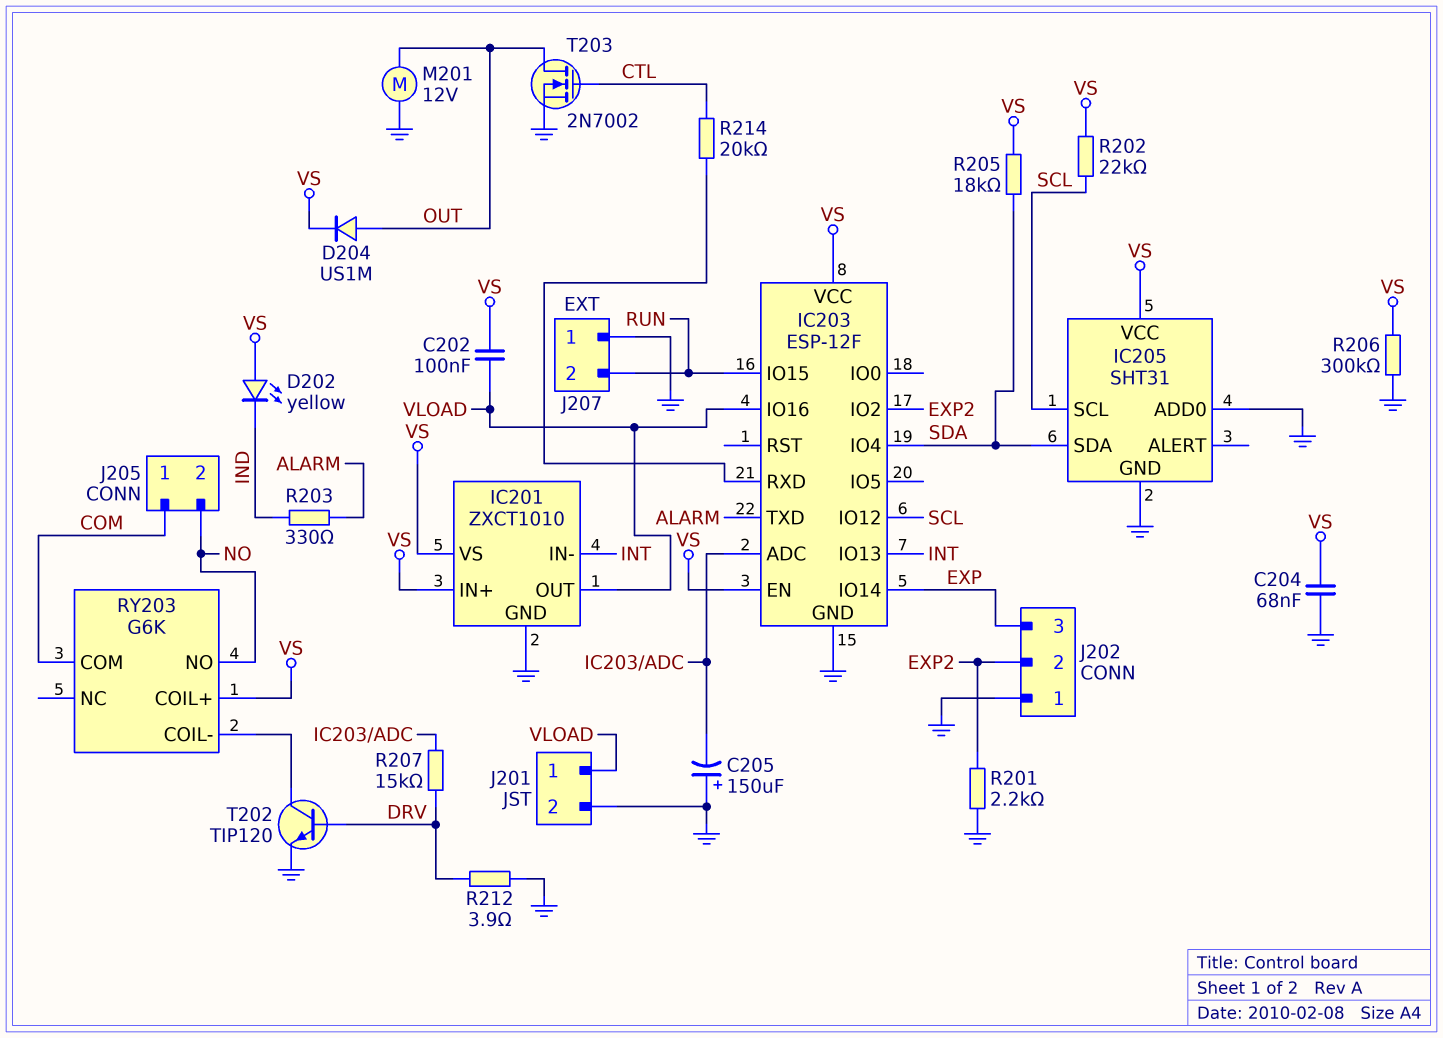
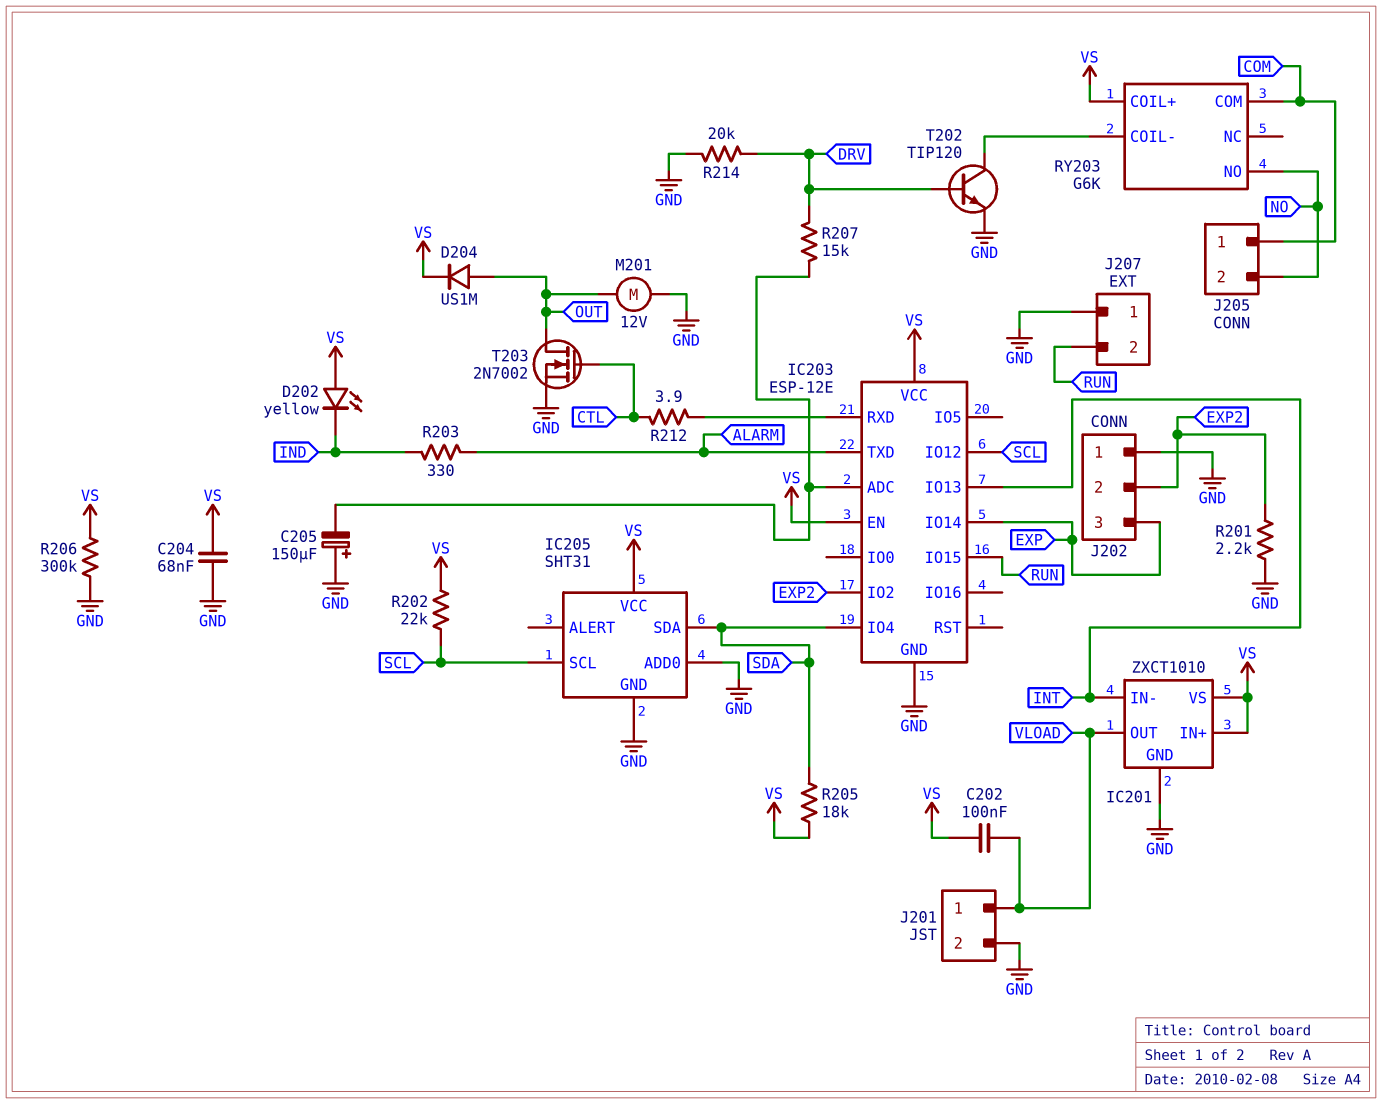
IC203: ESP-12F -> ESP-12E
IC203 pin IO16: VLOAD -> none
R212: 3.9 (DRV, GND) -> 3.9 (CTL, IC203/RXD)
R214: 20k (CTL, IC203/RXD) -> 20k (DRV, GND)

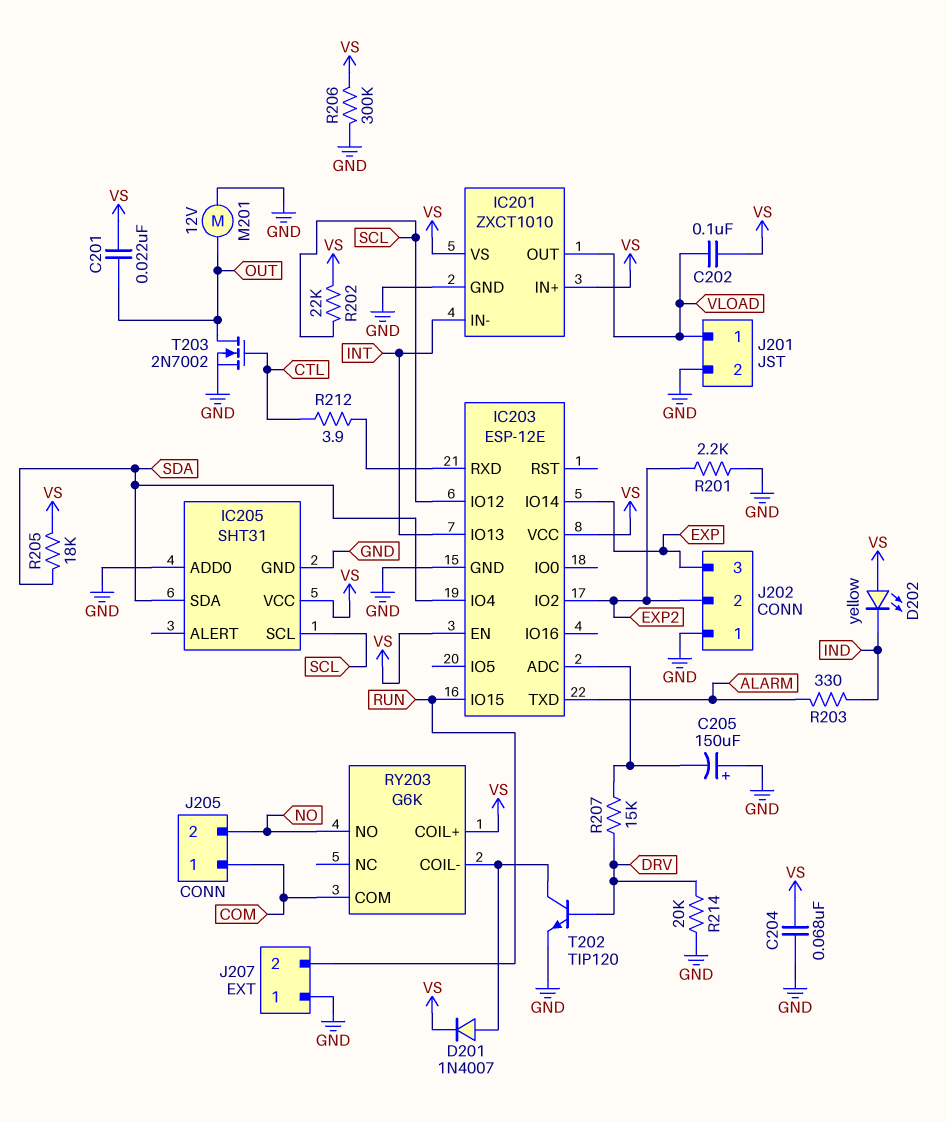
C201: none -> 22nF (OUT, VS)
D201: none -> diode 1N4007 (A RY203/COIL-, K VS)
D204: diode US1M (A OUT, K VS) -> none

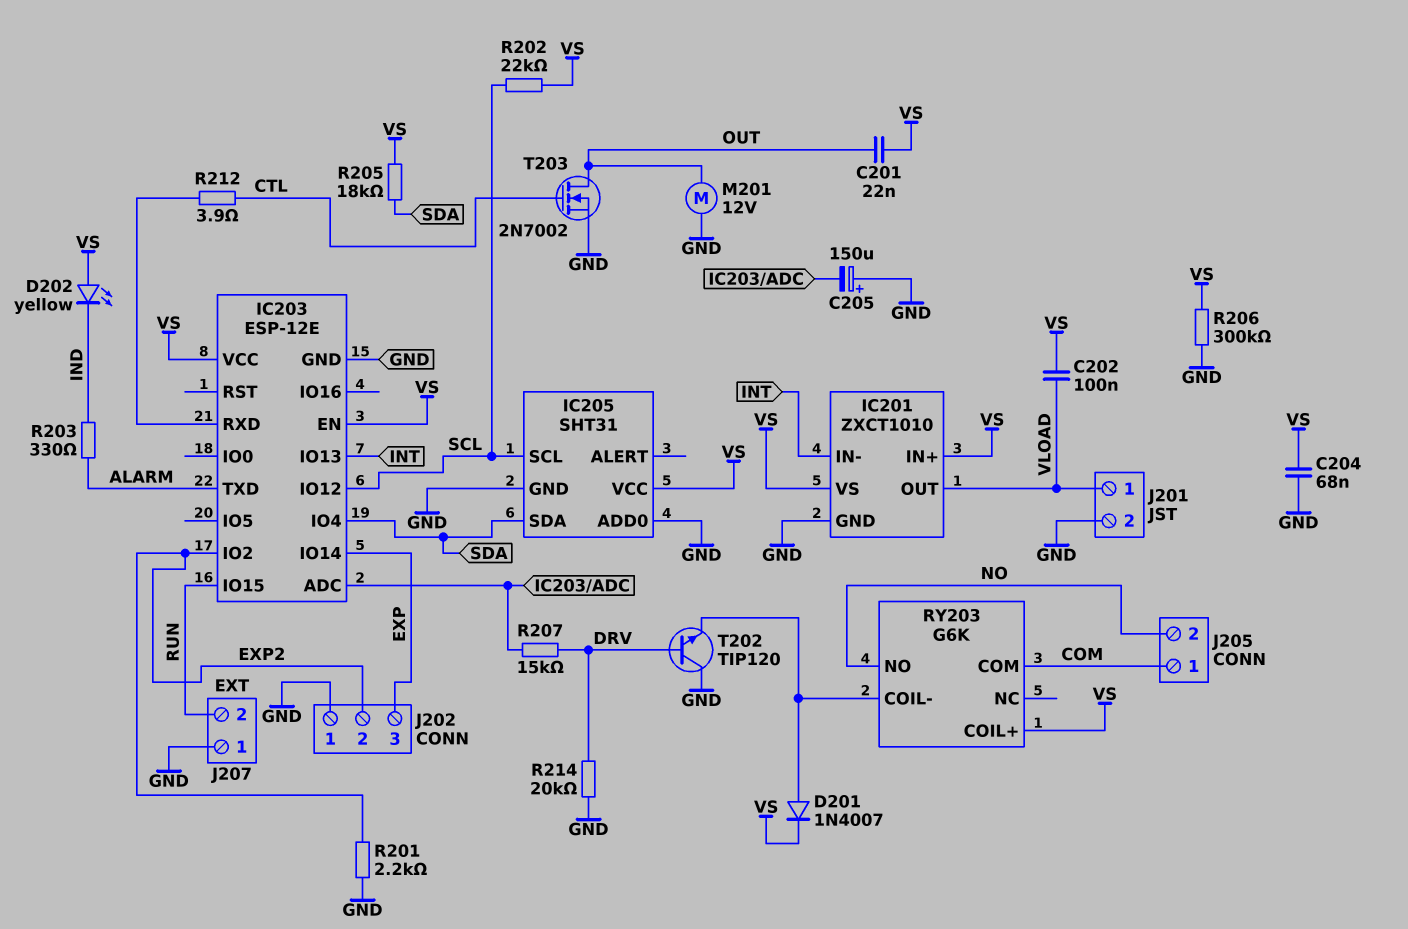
T202: NPN TIP120 (B DRV, C RY203/COIL-, E GND) -> NPN TIP120 (B DRV, C GND, E RY203/COIL-)

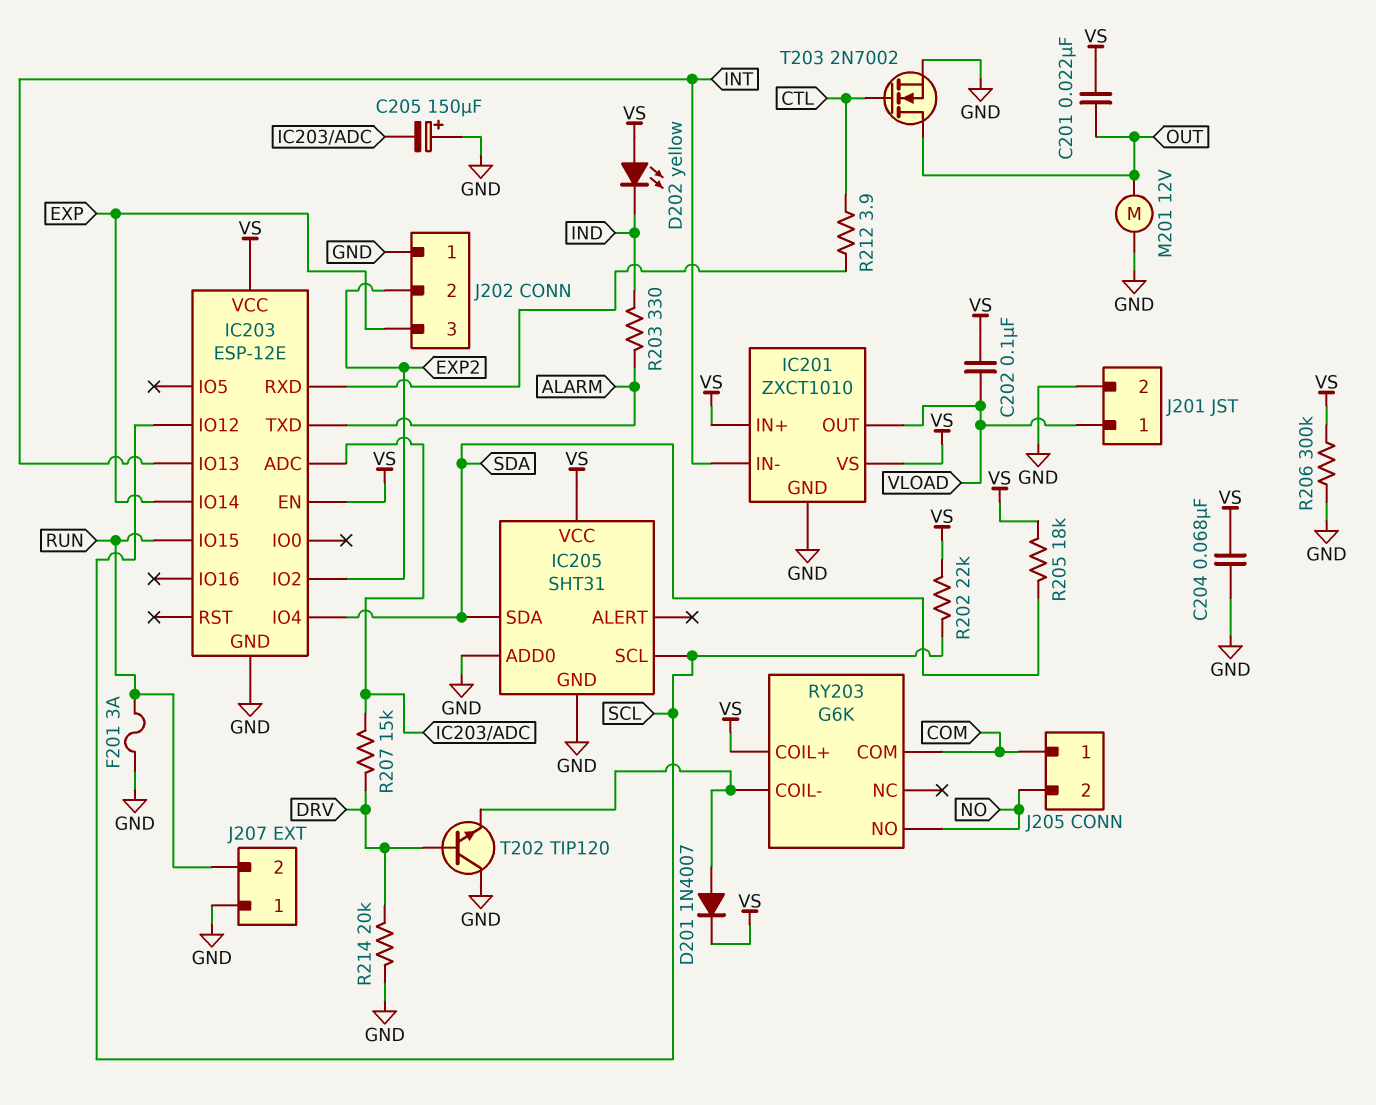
F201: none -> 3A (GND, RUN)
R201: 2.2k (EXP2, GND) -> none

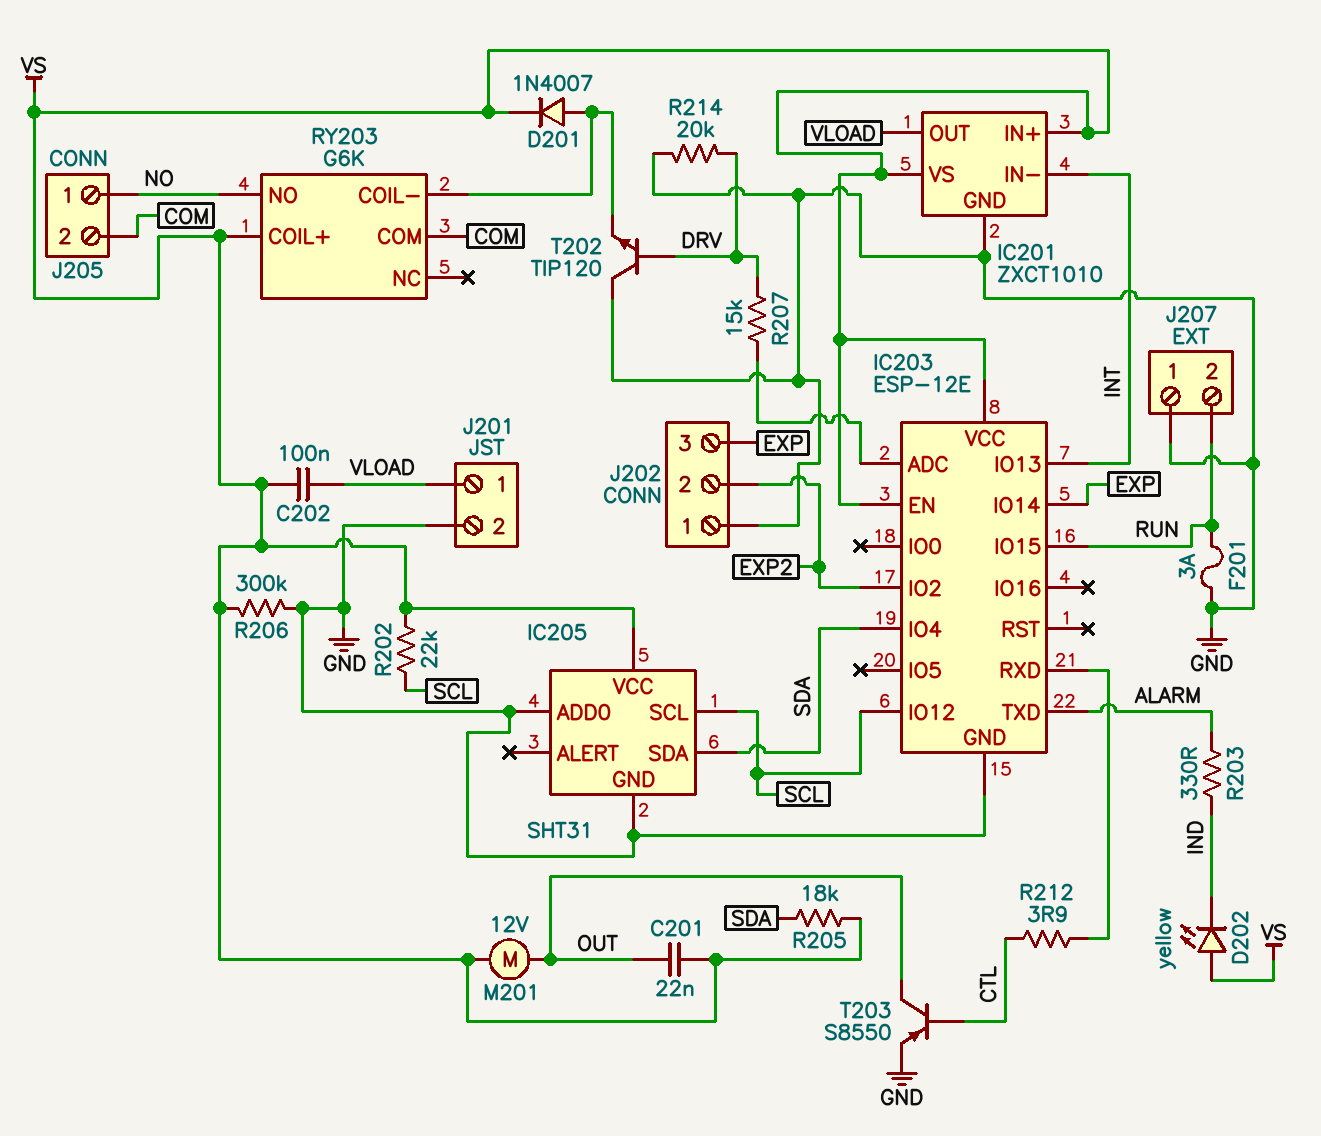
C204: 68nF (GND, VS) -> none
C205: 150uF (plus GND, minus IC203/ADC) -> none
J205 pin 1: COM -> NO
J205 pin 2: NO -> COM
M201: motor 12V (GND, OUT) -> motor 12V (OUT, VS)
T203: NMOS 2N7002 (G CTL, D OUT, S GND) -> PNP S8550 (B CTL, C OUT, E GND)

